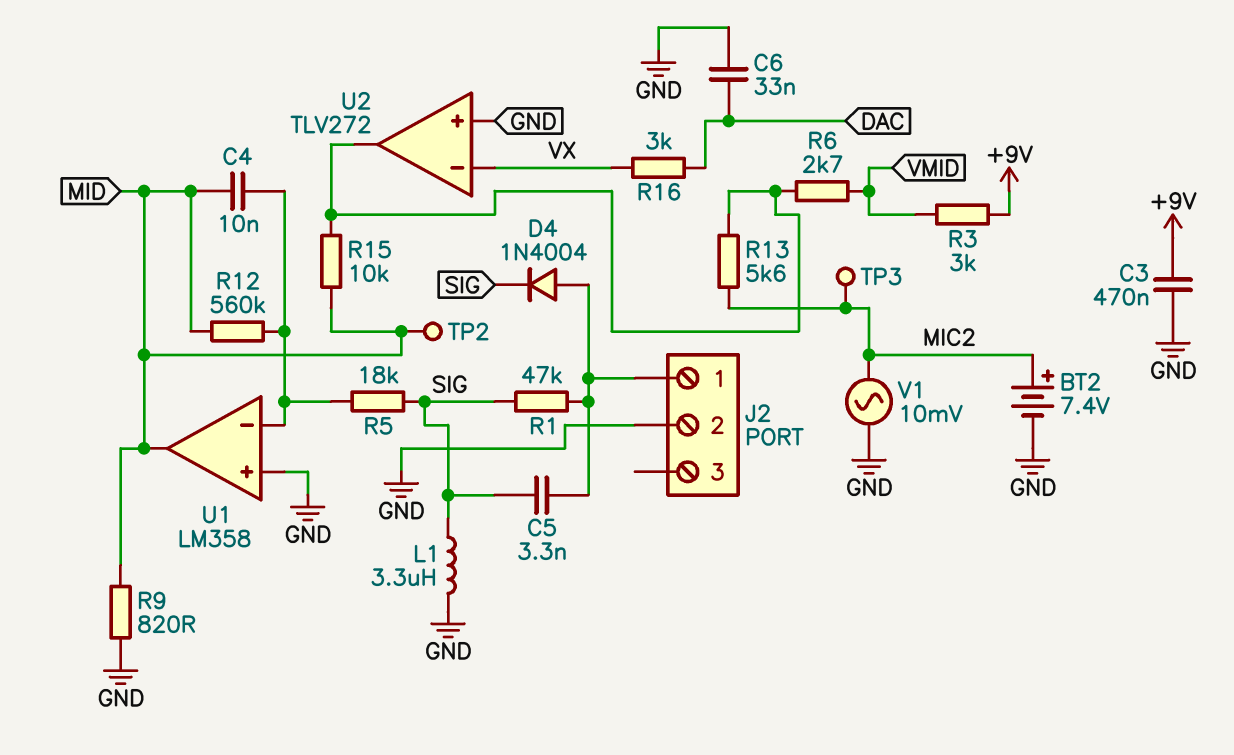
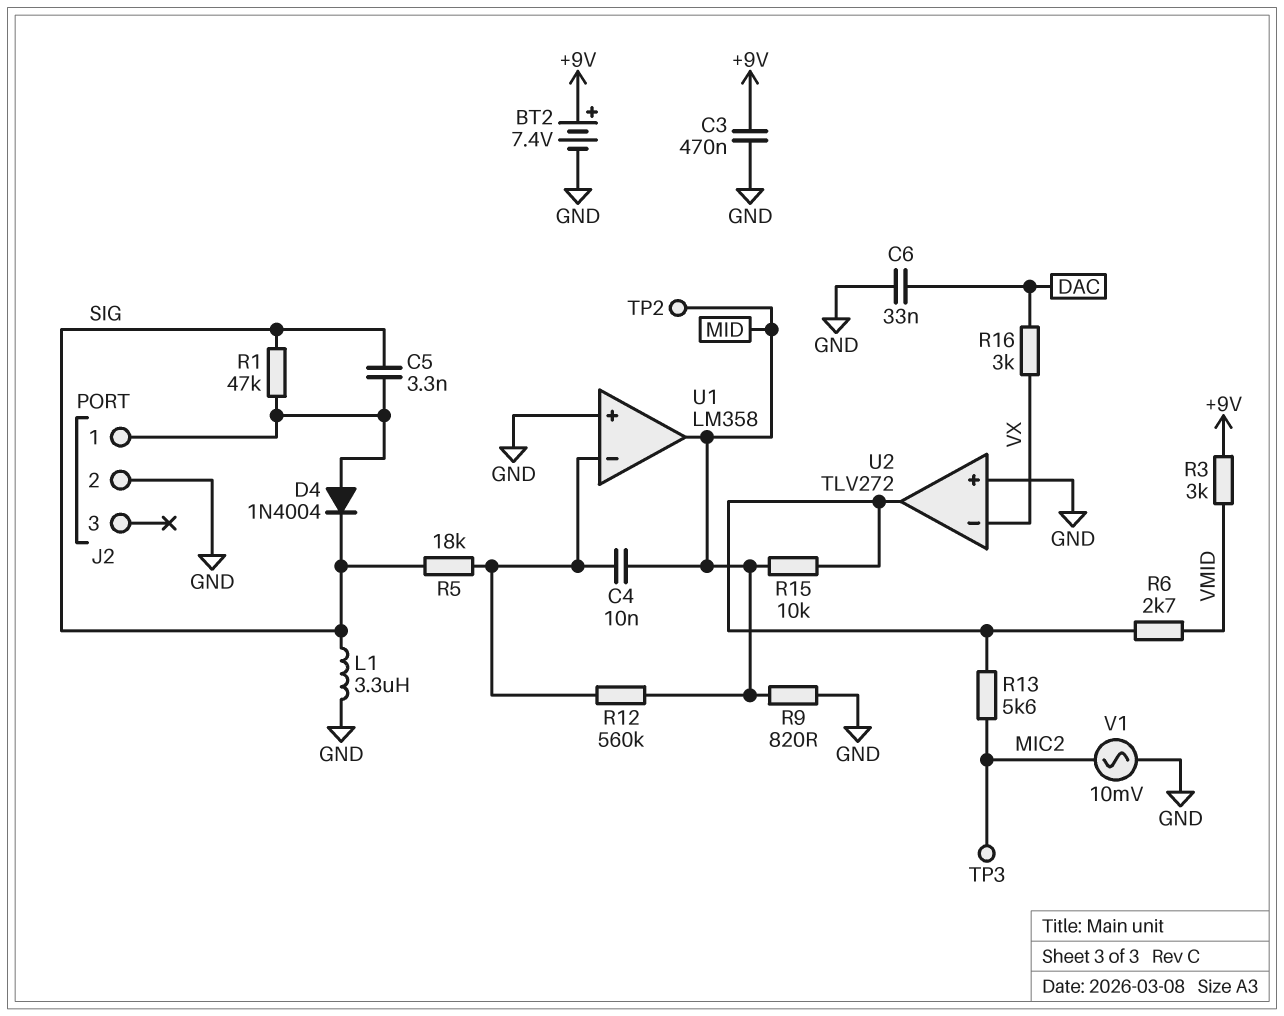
BT2: 7.4V (plus MIC2, minus GND) -> 7.4V (plus +9V, minus GND)

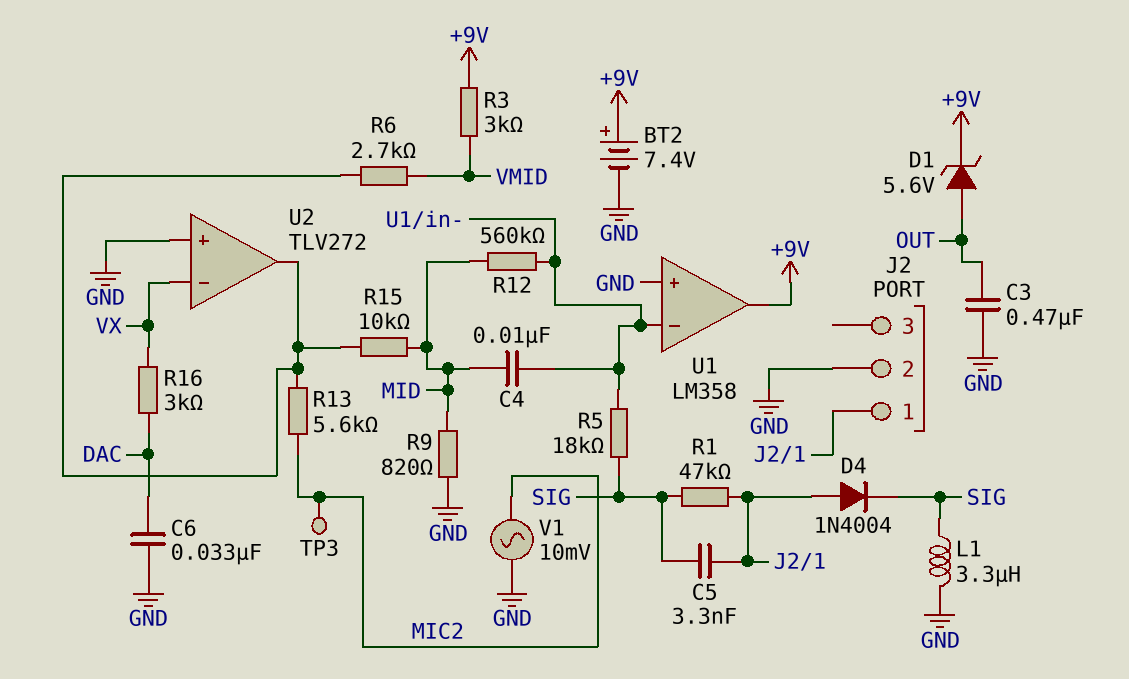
C3: 470nF (+9V, GND) -> 470nF (GND, OUT)
D1: none -> zener 5.6V (A OUT, K +9V)
TP2: test point (MID) -> none
U1 pin out: MID -> +9V

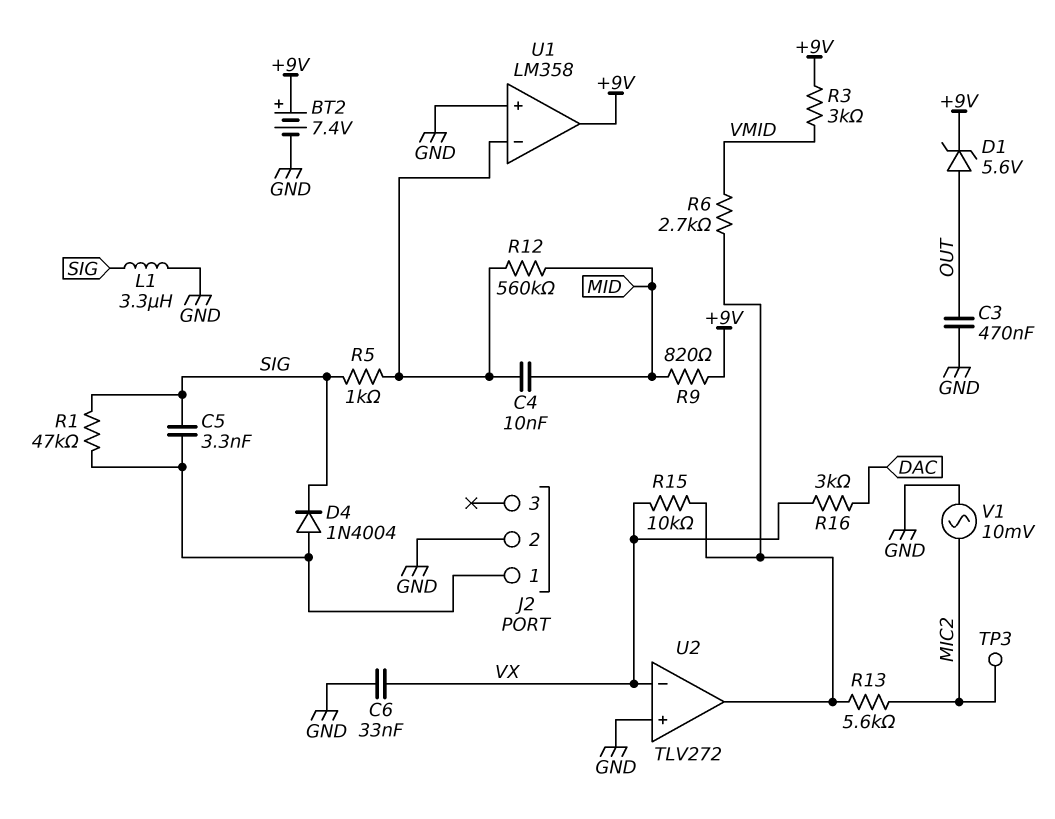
C6: 33nF (DAC, GND) -> 33nF (GND, VX)
R5: 18k (SIG, U1/in-) -> 1k (SIG, U1/in-)
R9: 820 (GND, MID) -> 820 (+9V, MID)
R15: 10k (MID, U2/out) -> 10k (U2/out, VX)

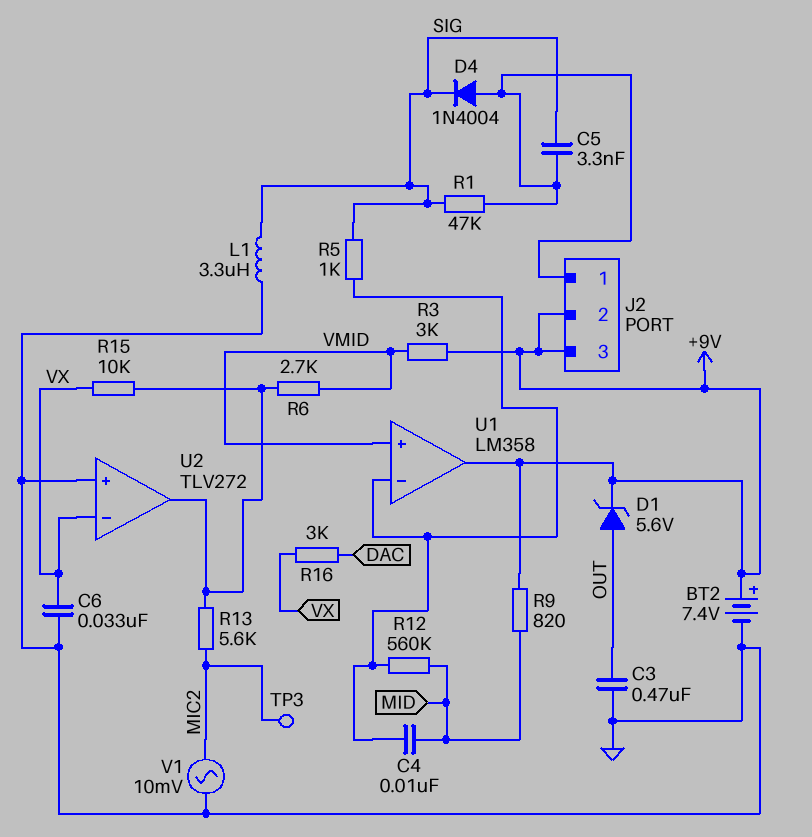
J2 pin 2: GND -> +9V
J2 pin 3: none -> +9V
U1 pin in+: GND -> VMID

